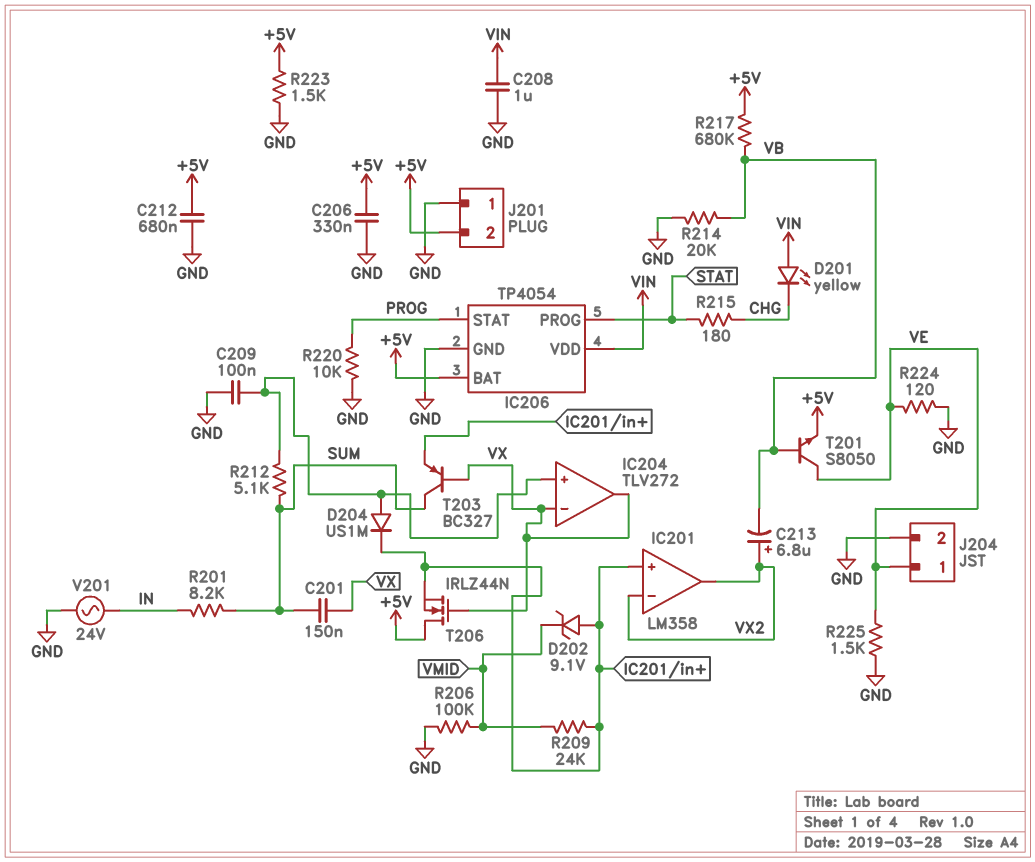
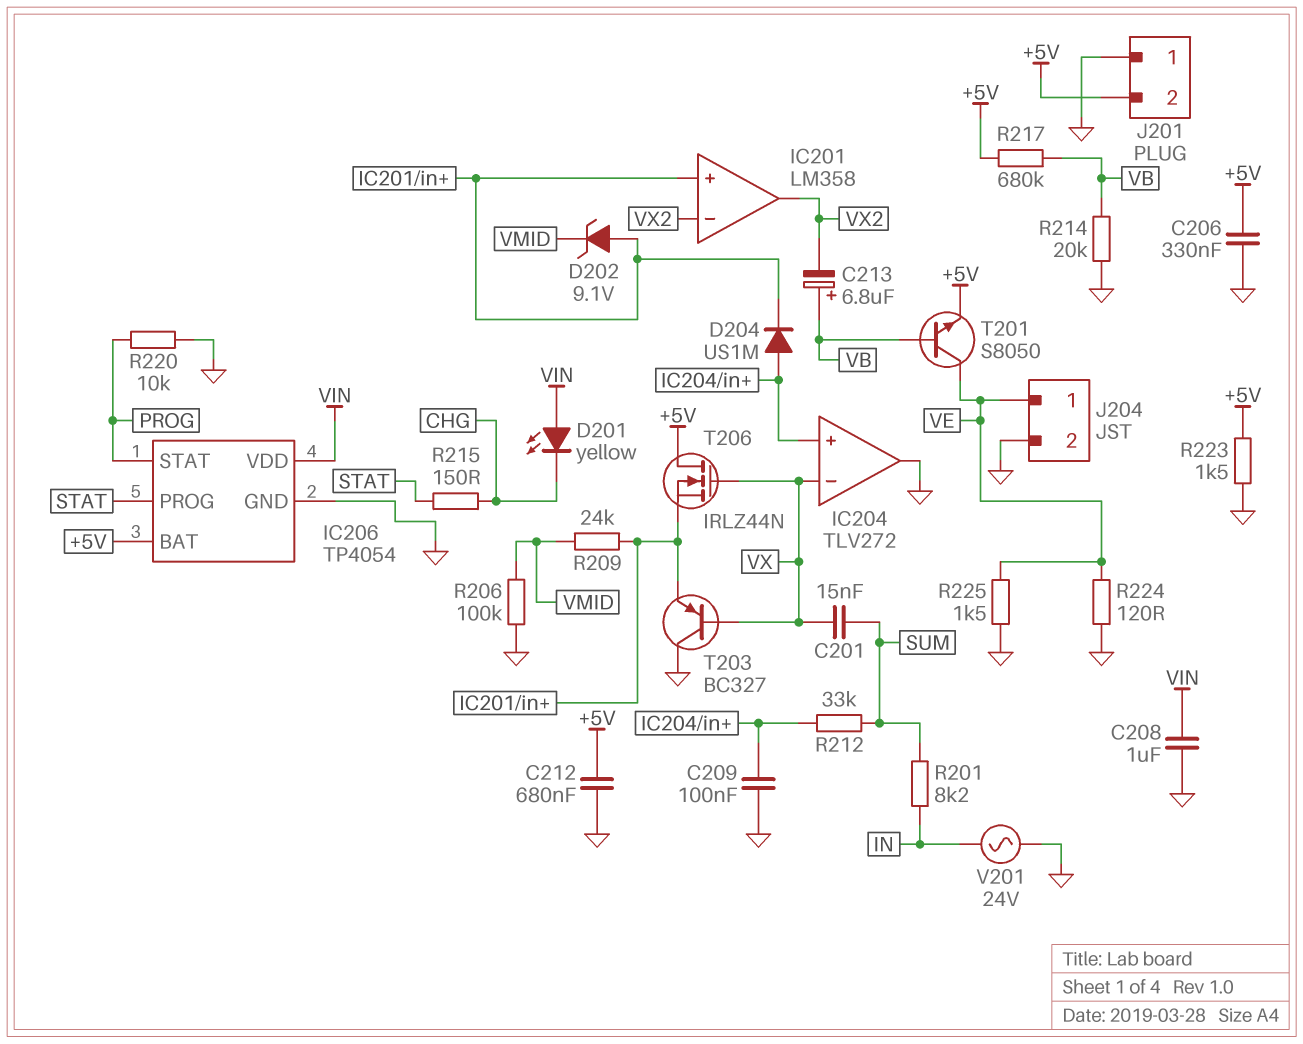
C201: 150nF (SUM, VX) -> 15nF (SUM, VX)
C213: 6.8uF (plus VX2, minus VB) -> 6.8uF (plus VB, minus VX2)
IC204 pin out: VX -> GND
R212: 5.1k (IC204/in+, SUM) -> 33k (IC204/in+, SUM)
R215: 180 (CHG, STAT) -> 150 (CHG, STAT)
T203: PNP BC327 (B VX, C SUM, E IC201/in+) -> PNP BC327 (B VX, C GND, E IC201/in+)

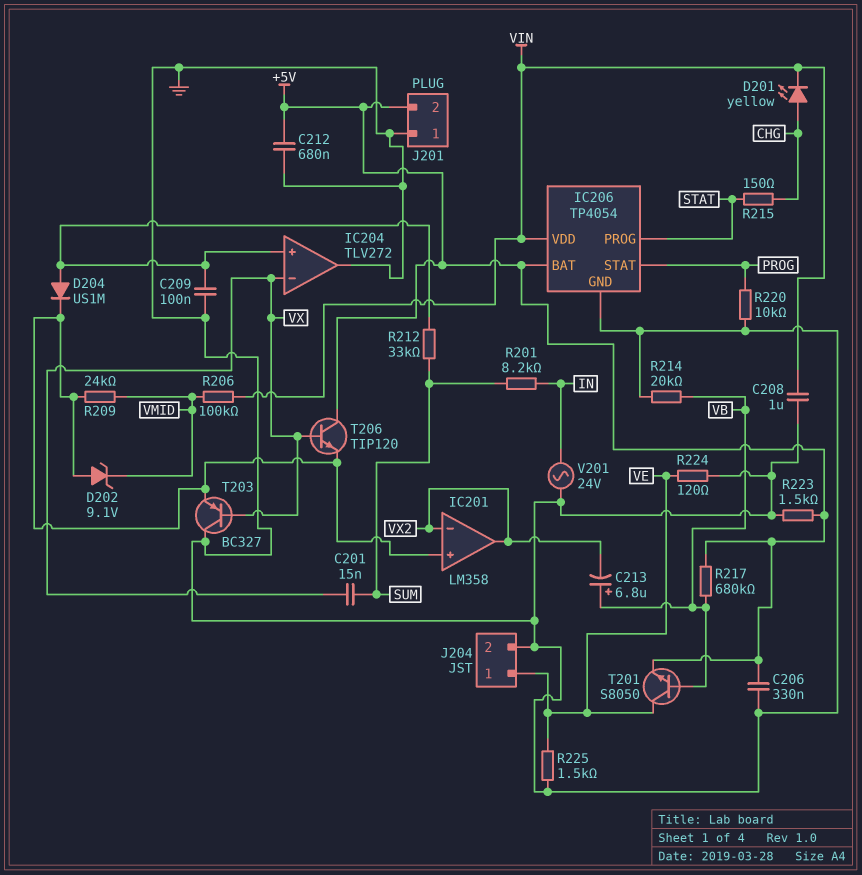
D201: LED yellow (A VIN, K CHG) -> LED yellow (A CHG, K VIN)
R206: 100k (GND, VMID) -> 100k (VIN, VMID)
T206: NMOS IRLZ44N (G VX, D +5V, S IC201/in+) -> NPN TIP120 (B VX, C +5V, E IC201/in+)

